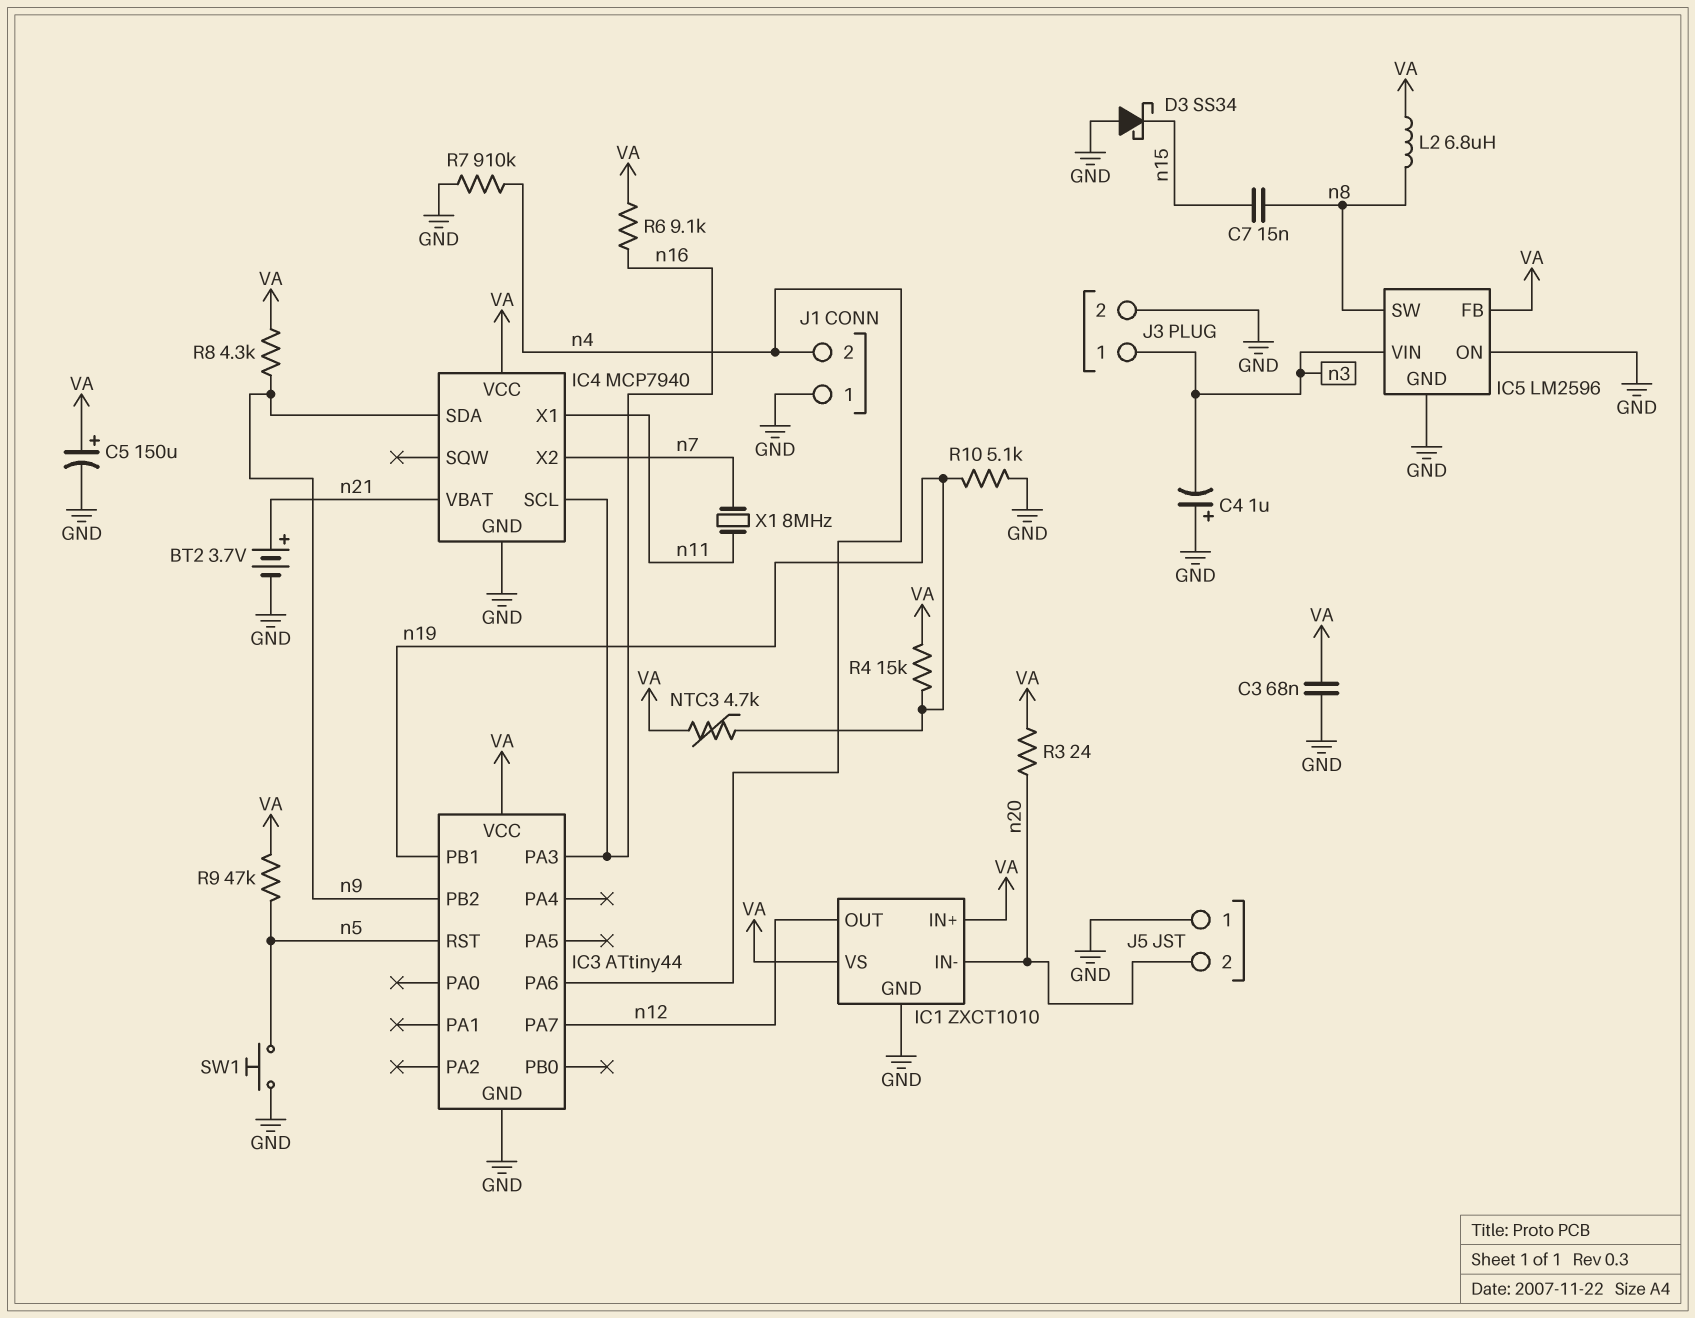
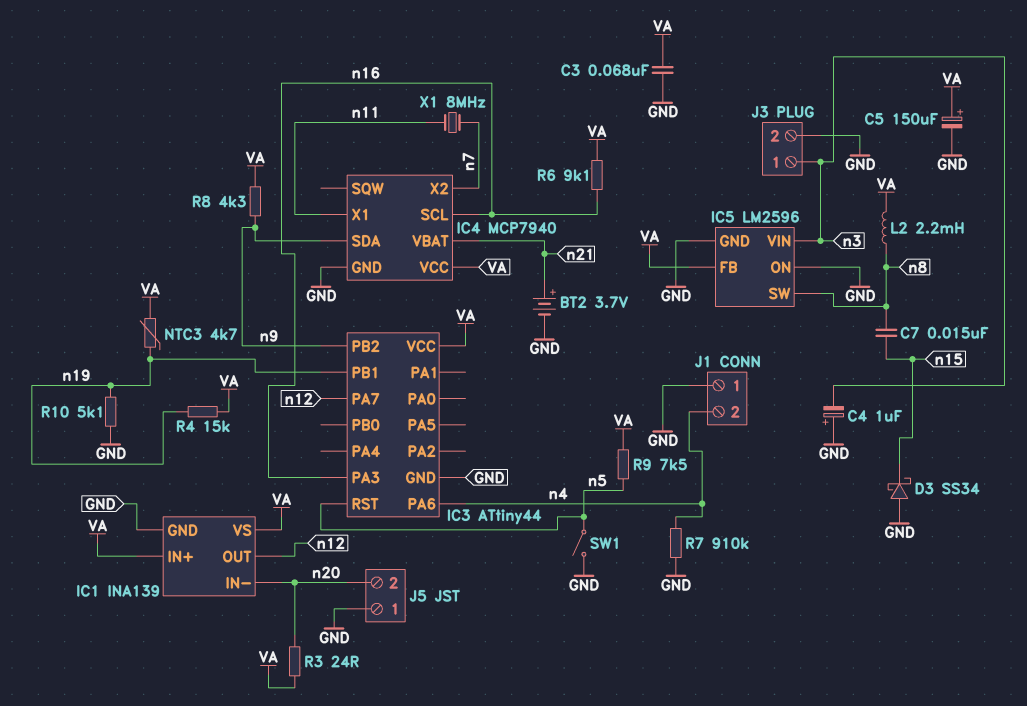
IC1: ZXCT1010 -> INA139
L2: 6.8uH (VA, n8) -> 2.2mH (VA, n8)
R9: 47k (VA, n5) -> 7.5k (VA, n5)
SW1: button (GND, n5) -> switch (GND, n5)

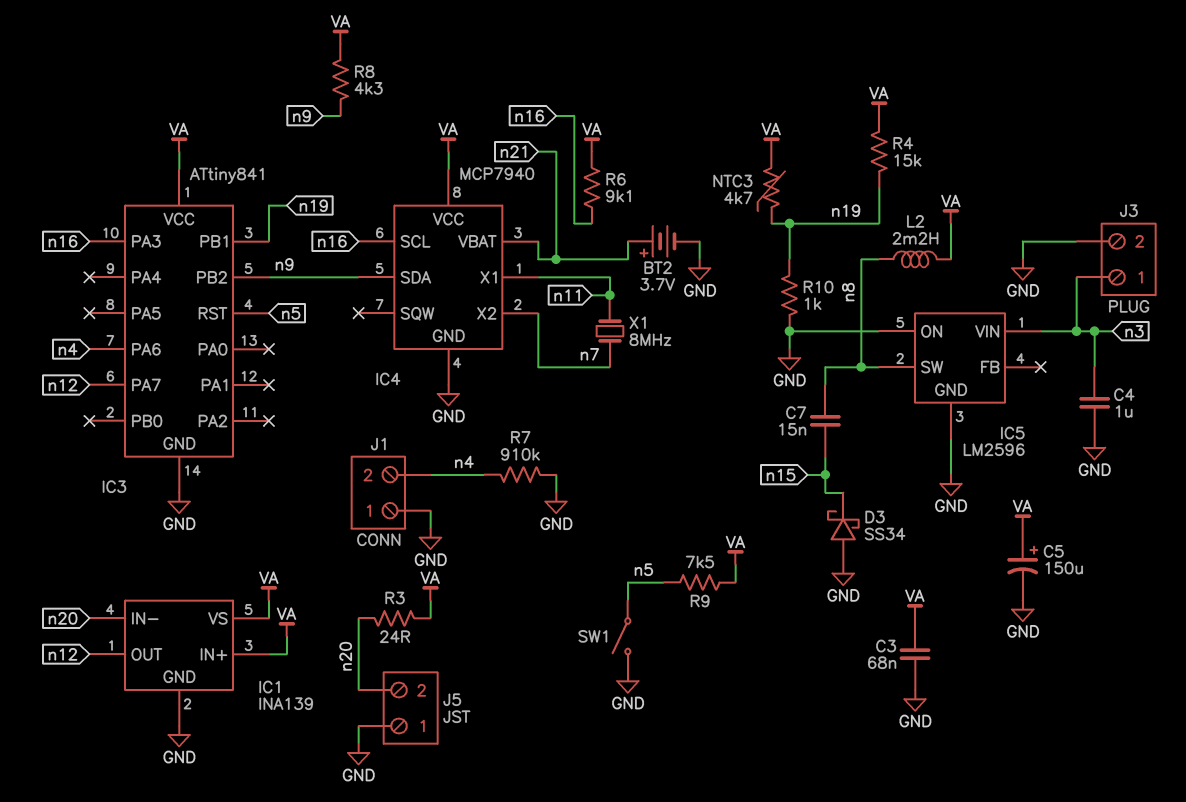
C4: 1uF (plus GND, minus n3) -> 1uF (GND, n3)
IC3: ATtiny44 -> ATtiny841
IC5 pin FB: VA -> none
R10: 5.1k (GND, n19) -> 1k (GND, n19)

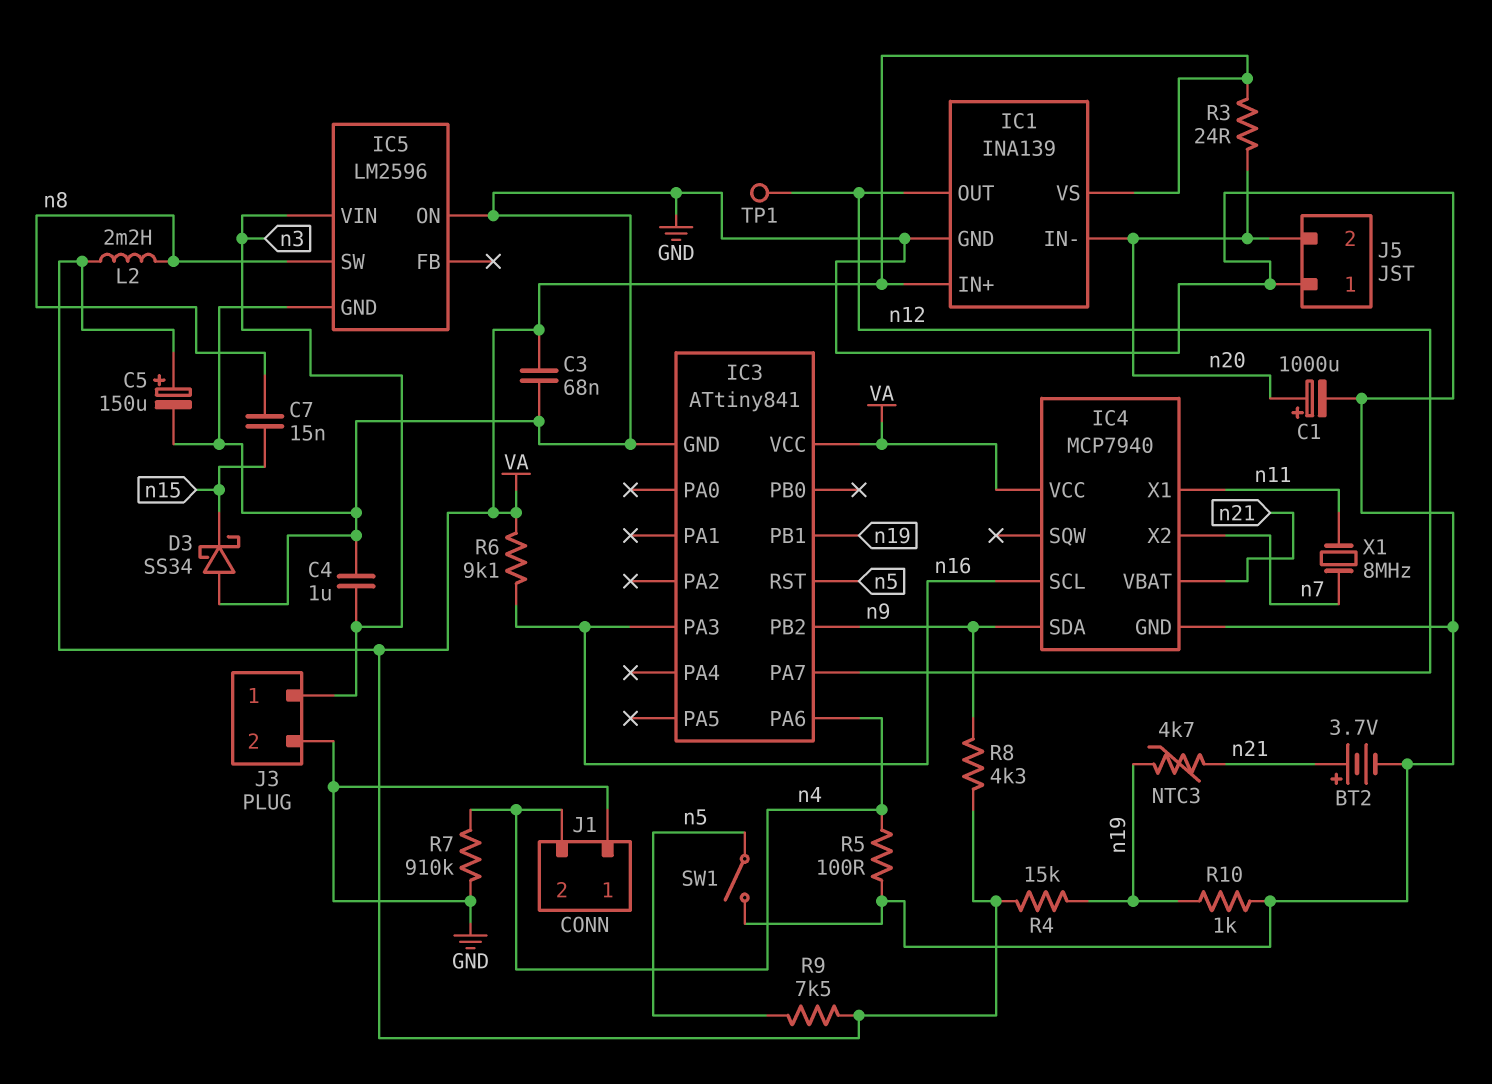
C1: none -> 1000uF (plus n20, minus GND)
NTC3: 4.7k (VA, n19) -> 4.7k (n19, n21)
R5: none -> 100 (GND, n4)
TP1: none -> test point (n12)

